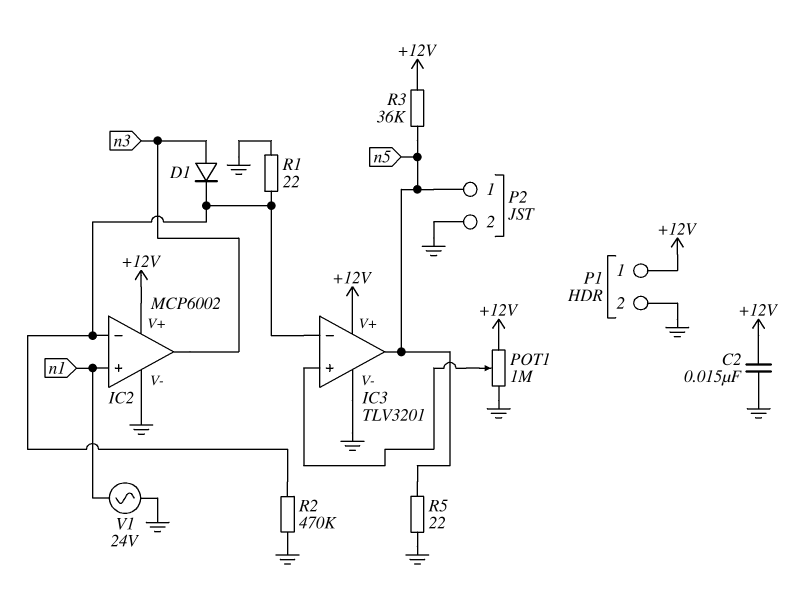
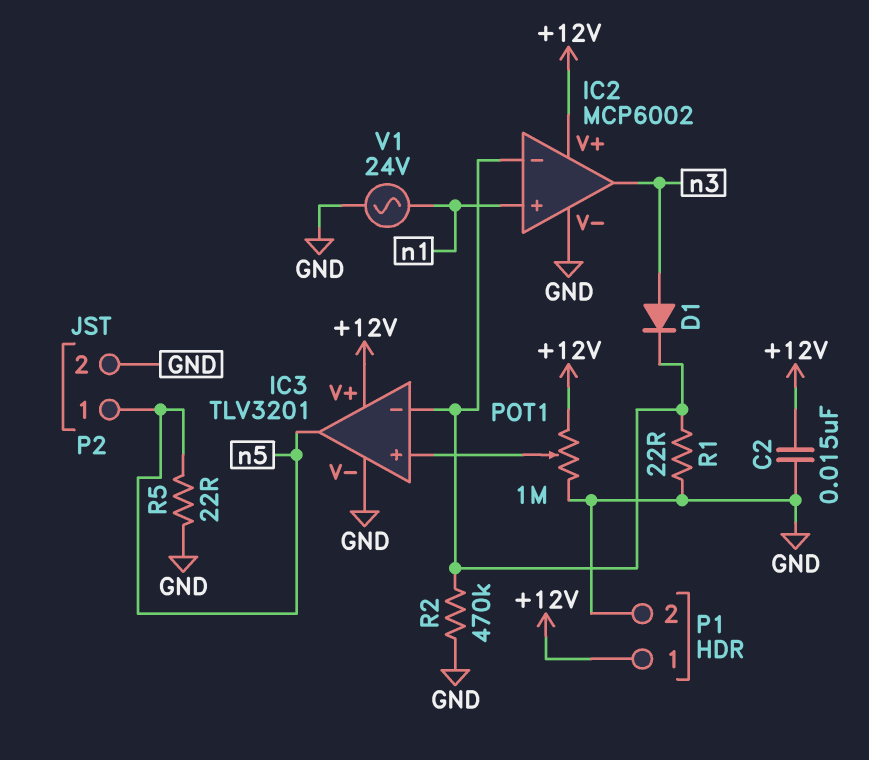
R3: 36k (+12V, n5) -> none

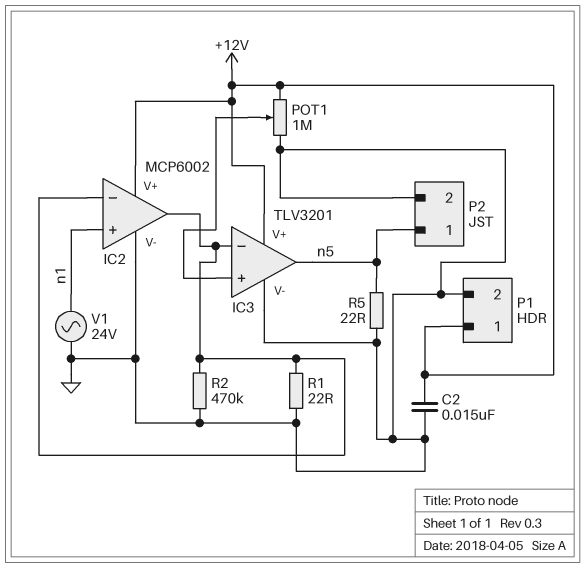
D1: diode (A n3, K IC2/in-) -> none
IC2 pin out: n3 -> IC2/in-

